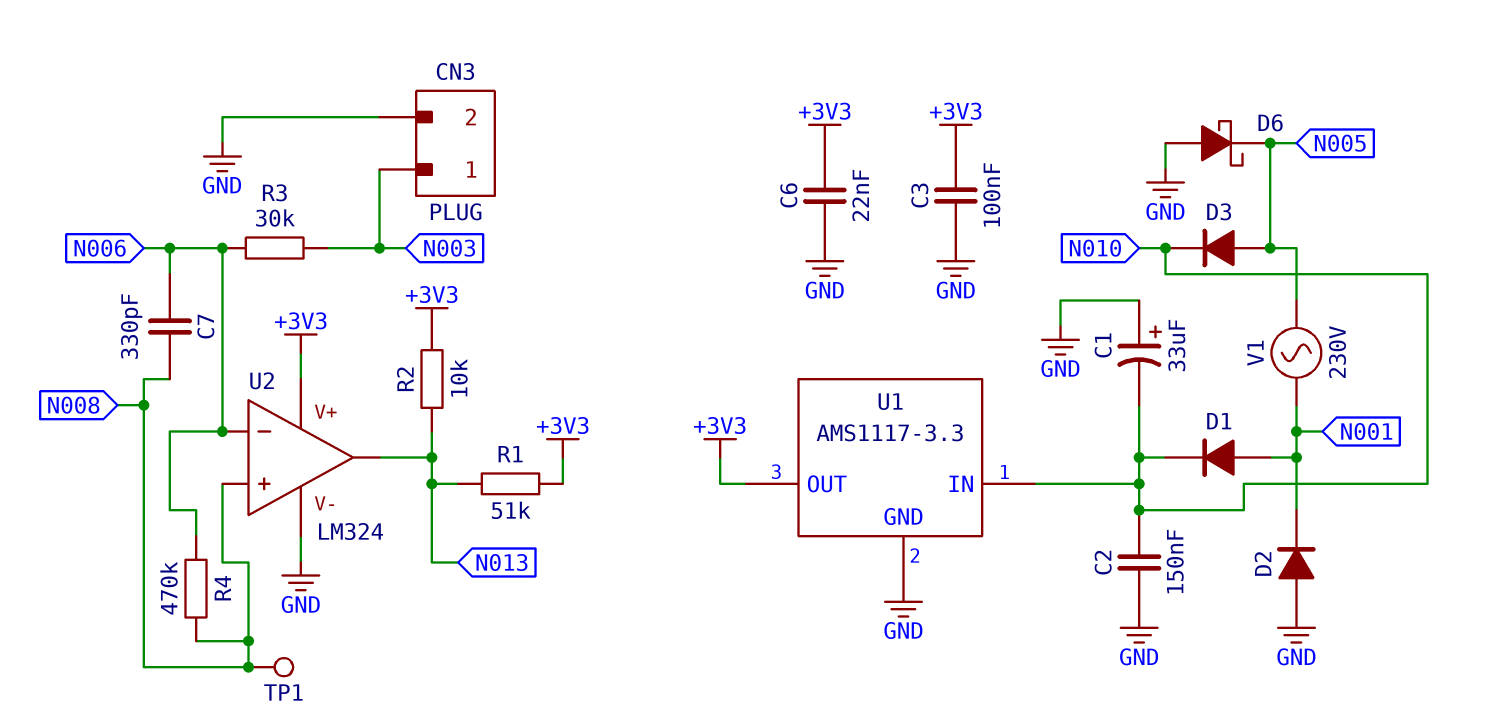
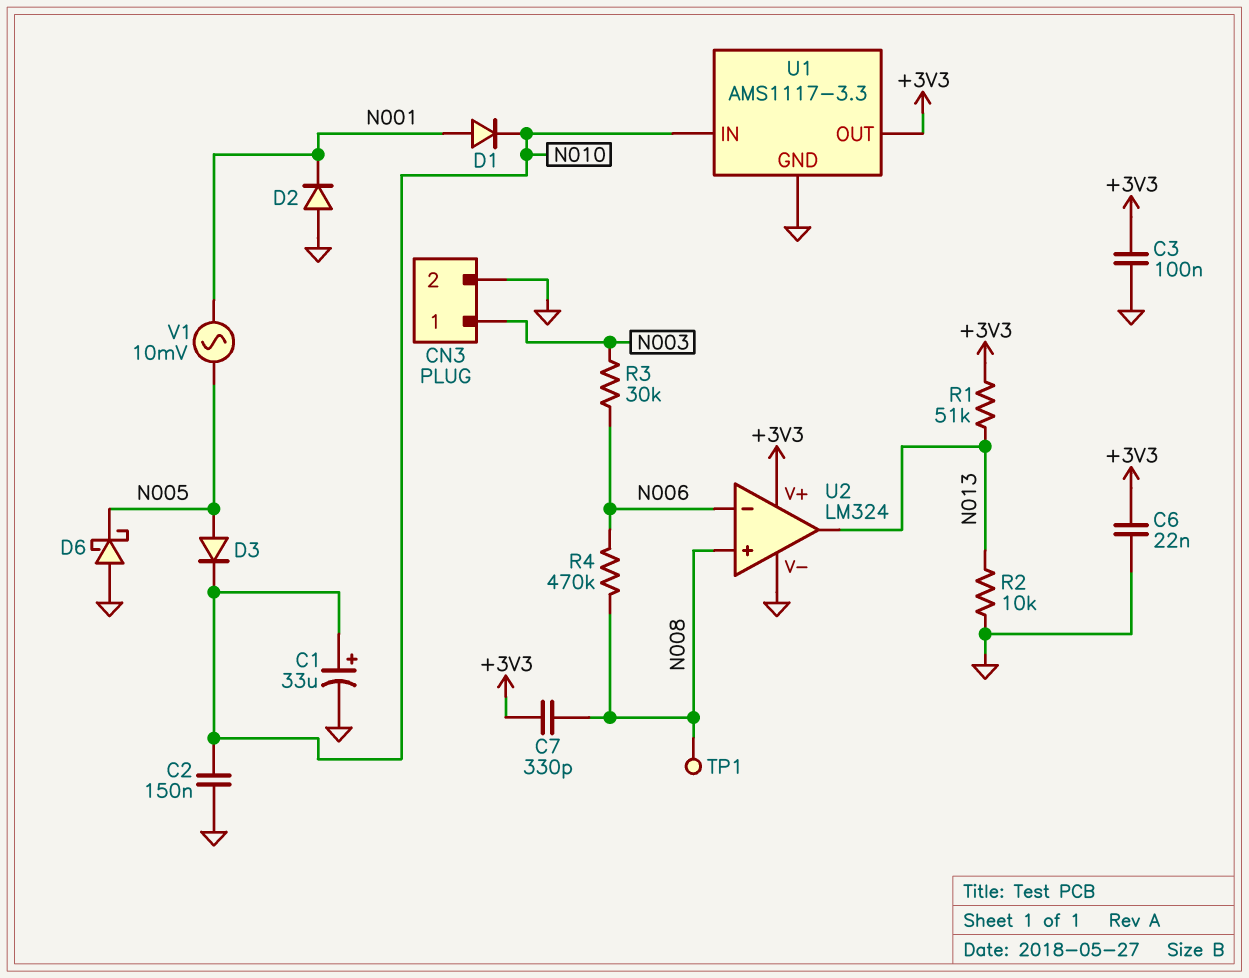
C1: 33uF (plus GND, minus N010) -> 33uF (plus N010, minus GND)
C7: 330pF (N006, N008) -> 330pF (+3V3, N008)
R2: 10k (+3V3, N013) -> 10k (GND, N013)
V1: AC 230V (N001, N005) -> AC 10mV (N001, N005)

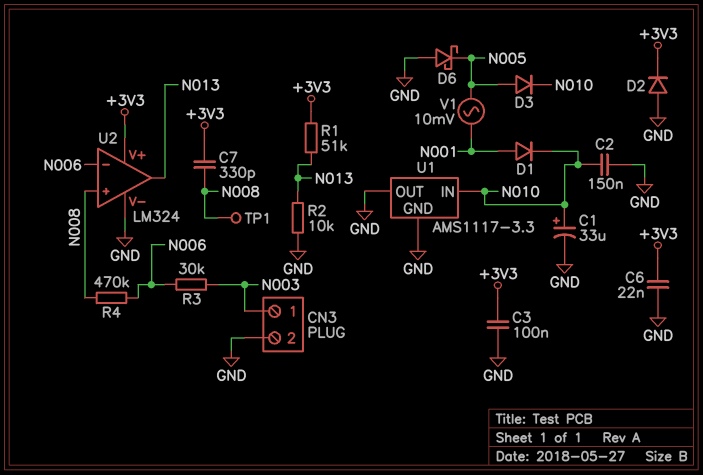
D2: diode (A GND, K N001) -> diode (A GND, K +3V3)
U1 pin OUT: +3V3 -> GND

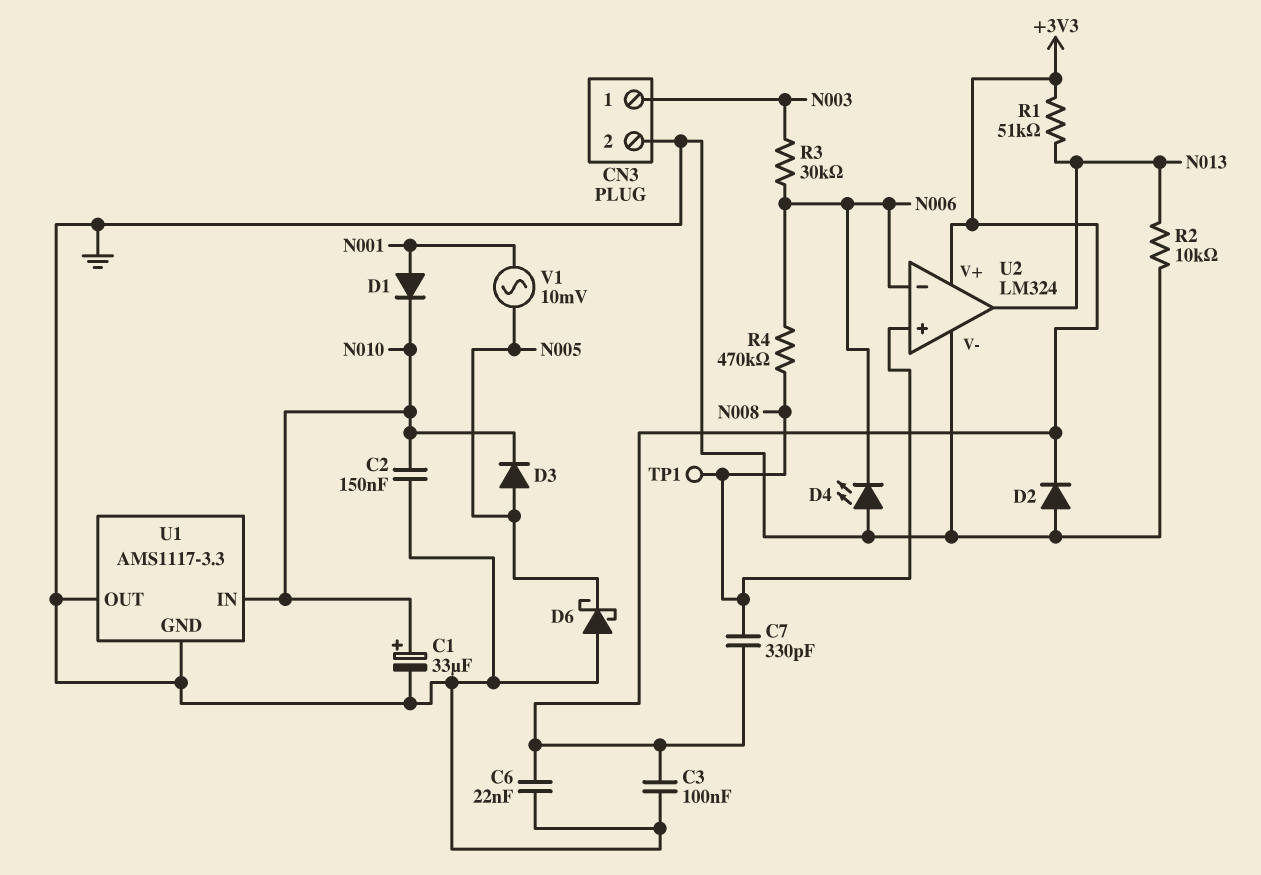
D4: none -> LED (A GND, K N006)

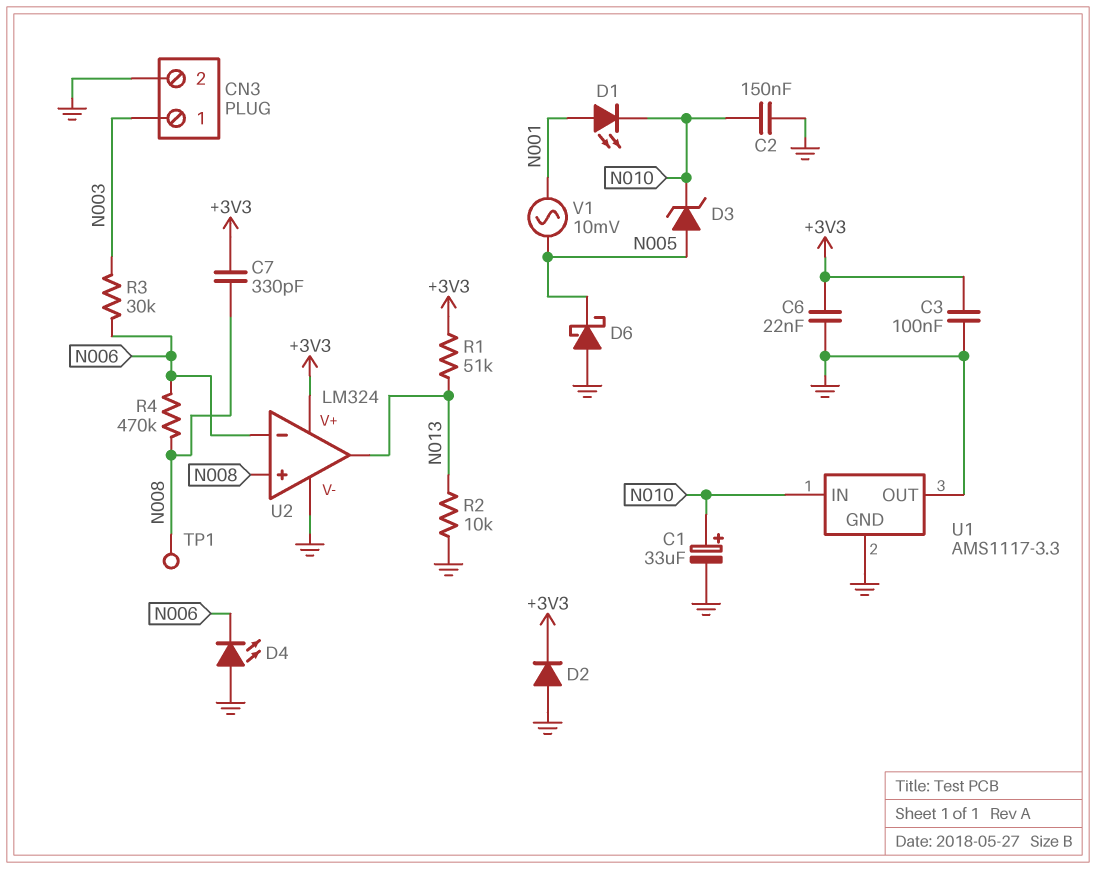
D1: diode (A N001, K N010) -> LED (A N001, K N010)
D3: diode (A N005, K N010) -> zener (A N005, K N010)

